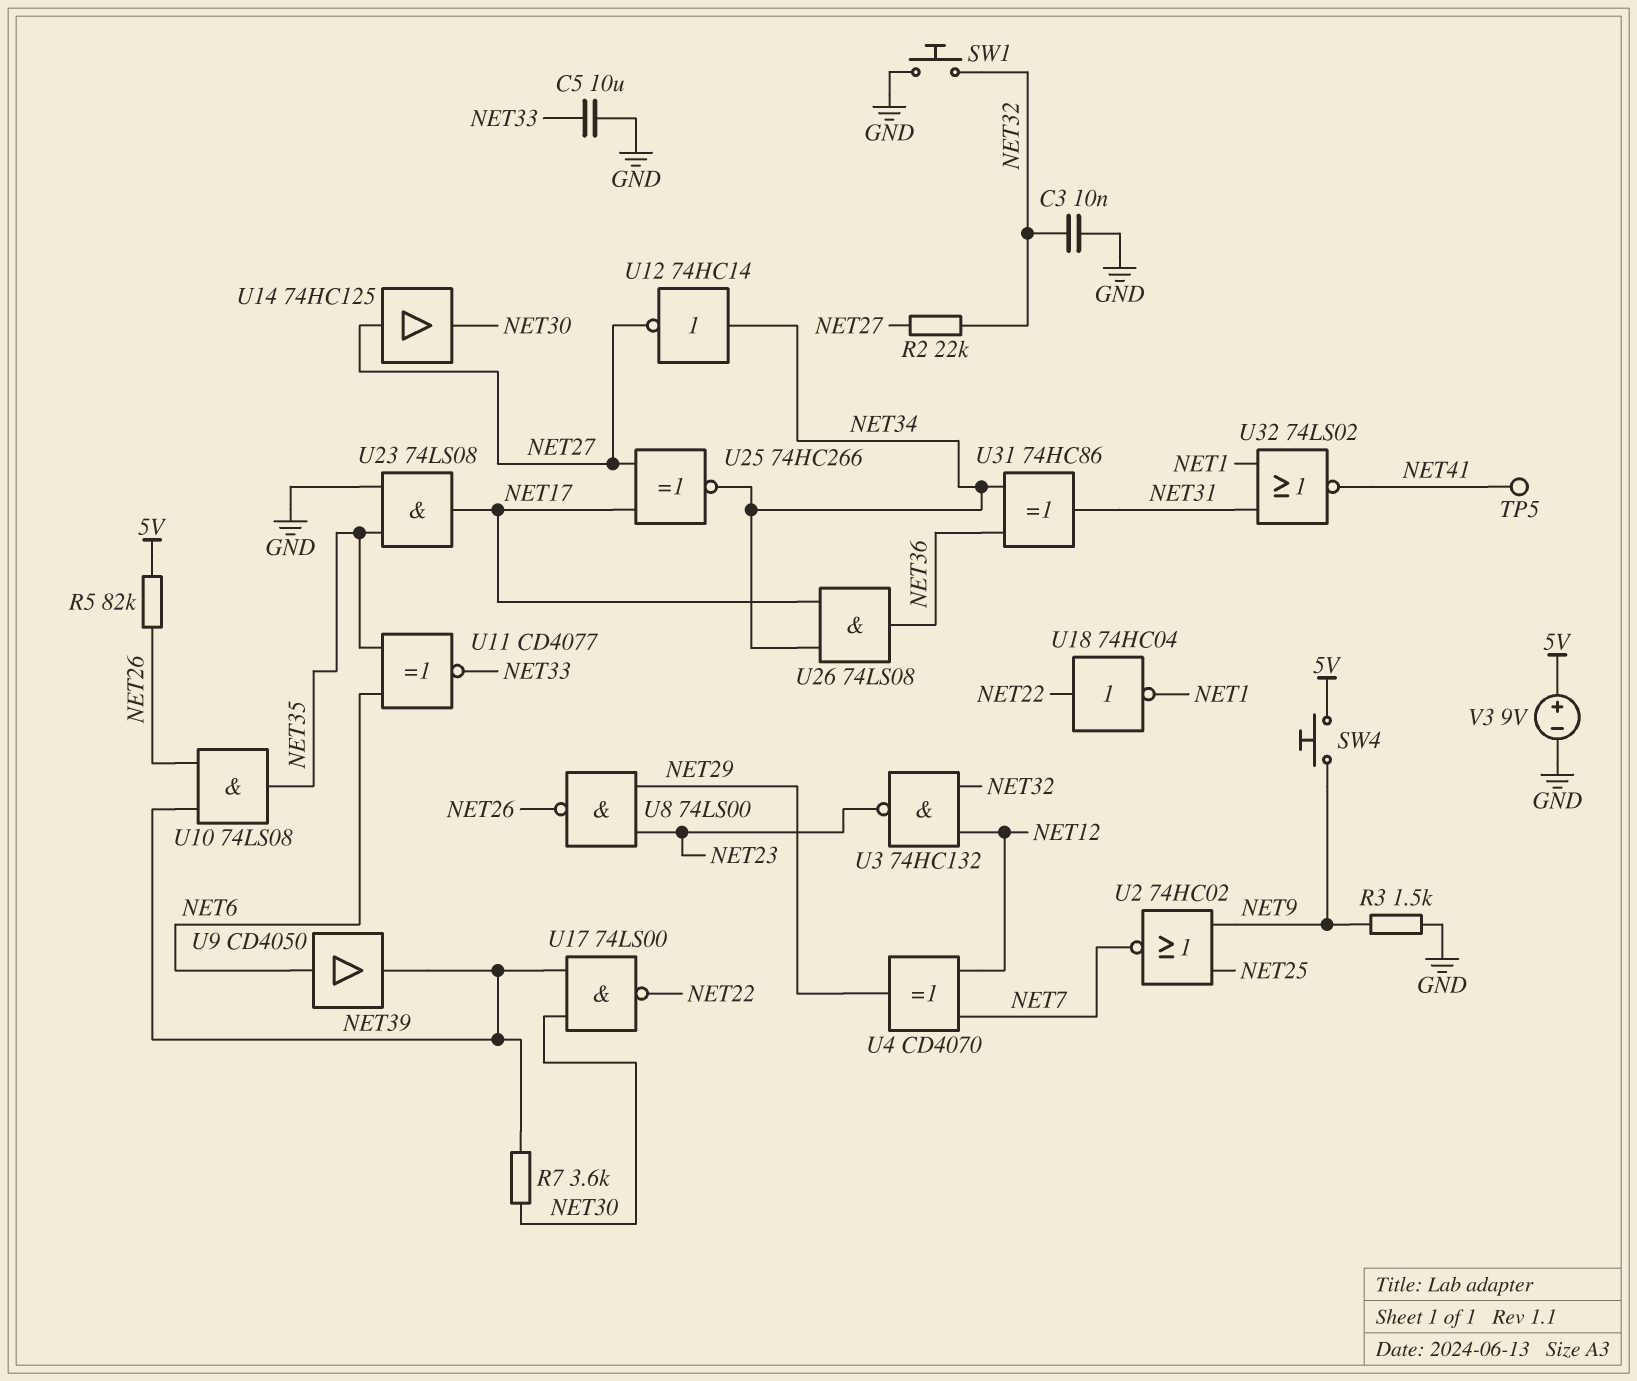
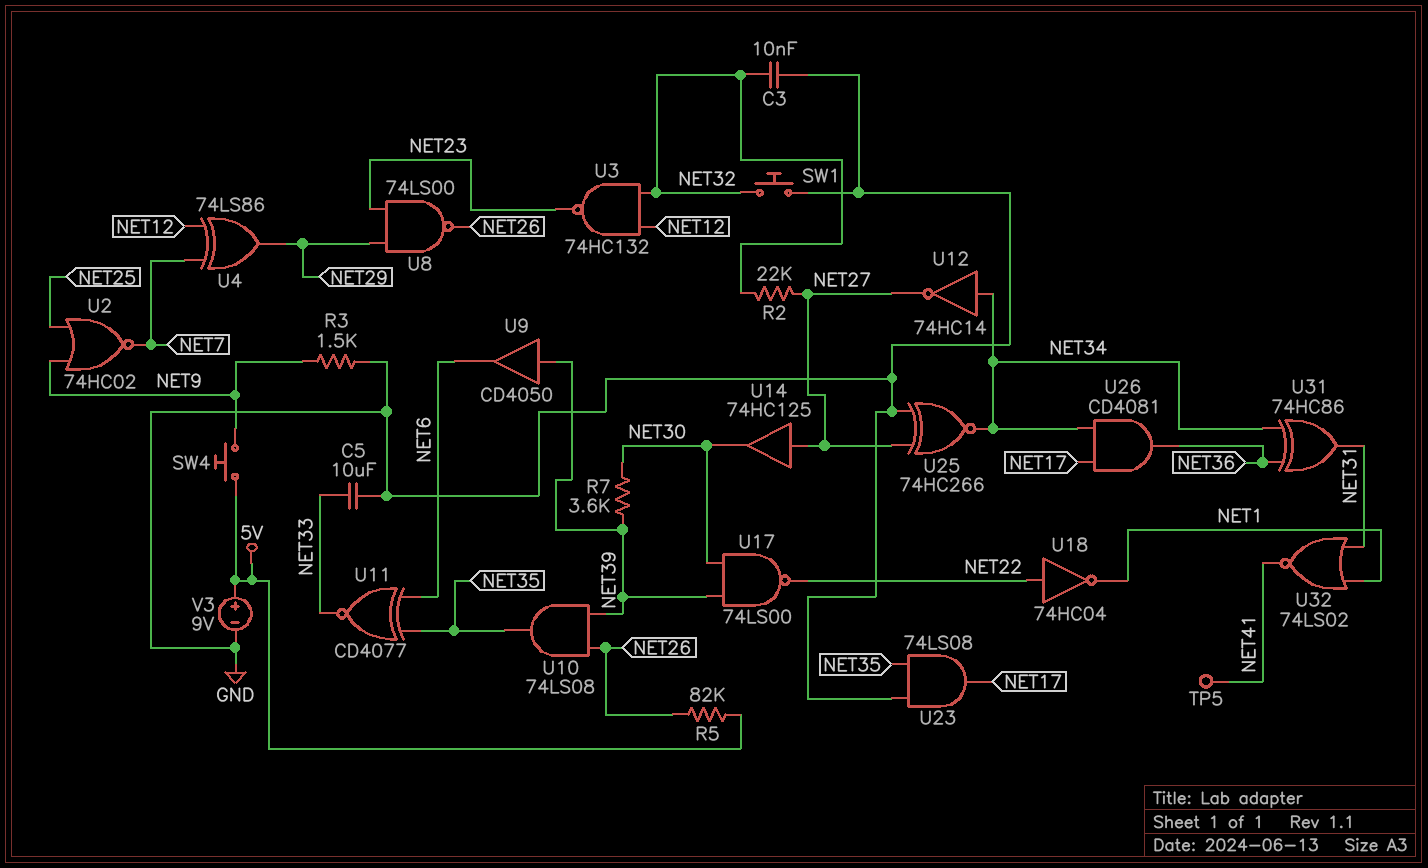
U4: XOR CD4070 (in NET7, in NET12, out NET29) -> XOR 74LS86 (in NET7, in NET12, out NET29)
U9: buffer CD4050 (in NET6, out NET39) -> buffer CD4050 (in NET39, out NET6)
U25: XNOR 74HC266 (in NET17, in NET27, out NET34) -> XNOR 74HC266 (in GND, in NET27, out NET34)
U26: AND 74LS08 (in NET17, in NET34, out NET36) -> AND CD4081 (in NET17, in NET34, out NET36)

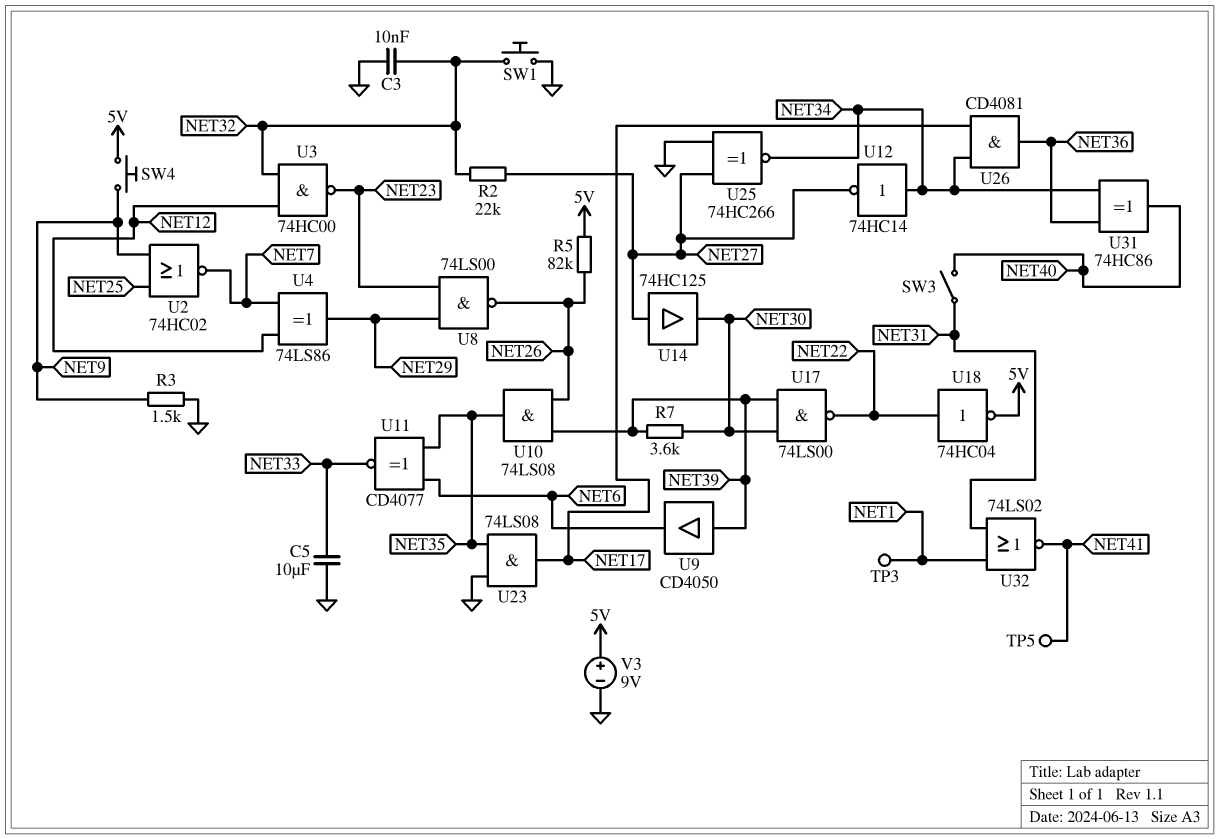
SW3: none -> switch (NET31, NET40)
TP3: none -> test point (NET1)
U3: NAND 74HC132 (in NET12, in NET32, out NET23) -> NAND 74HC00 (in NET12, in NET32, out NET23)
U18: NOT 74HC04 (in NET22, out NET1) -> NOT 74HC04 (in NET22, out 5V)
U31: XOR 74HC86 (in NET34, in NET36, out NET31) -> XOR 74HC86 (in NET34, in NET36, out NET40)

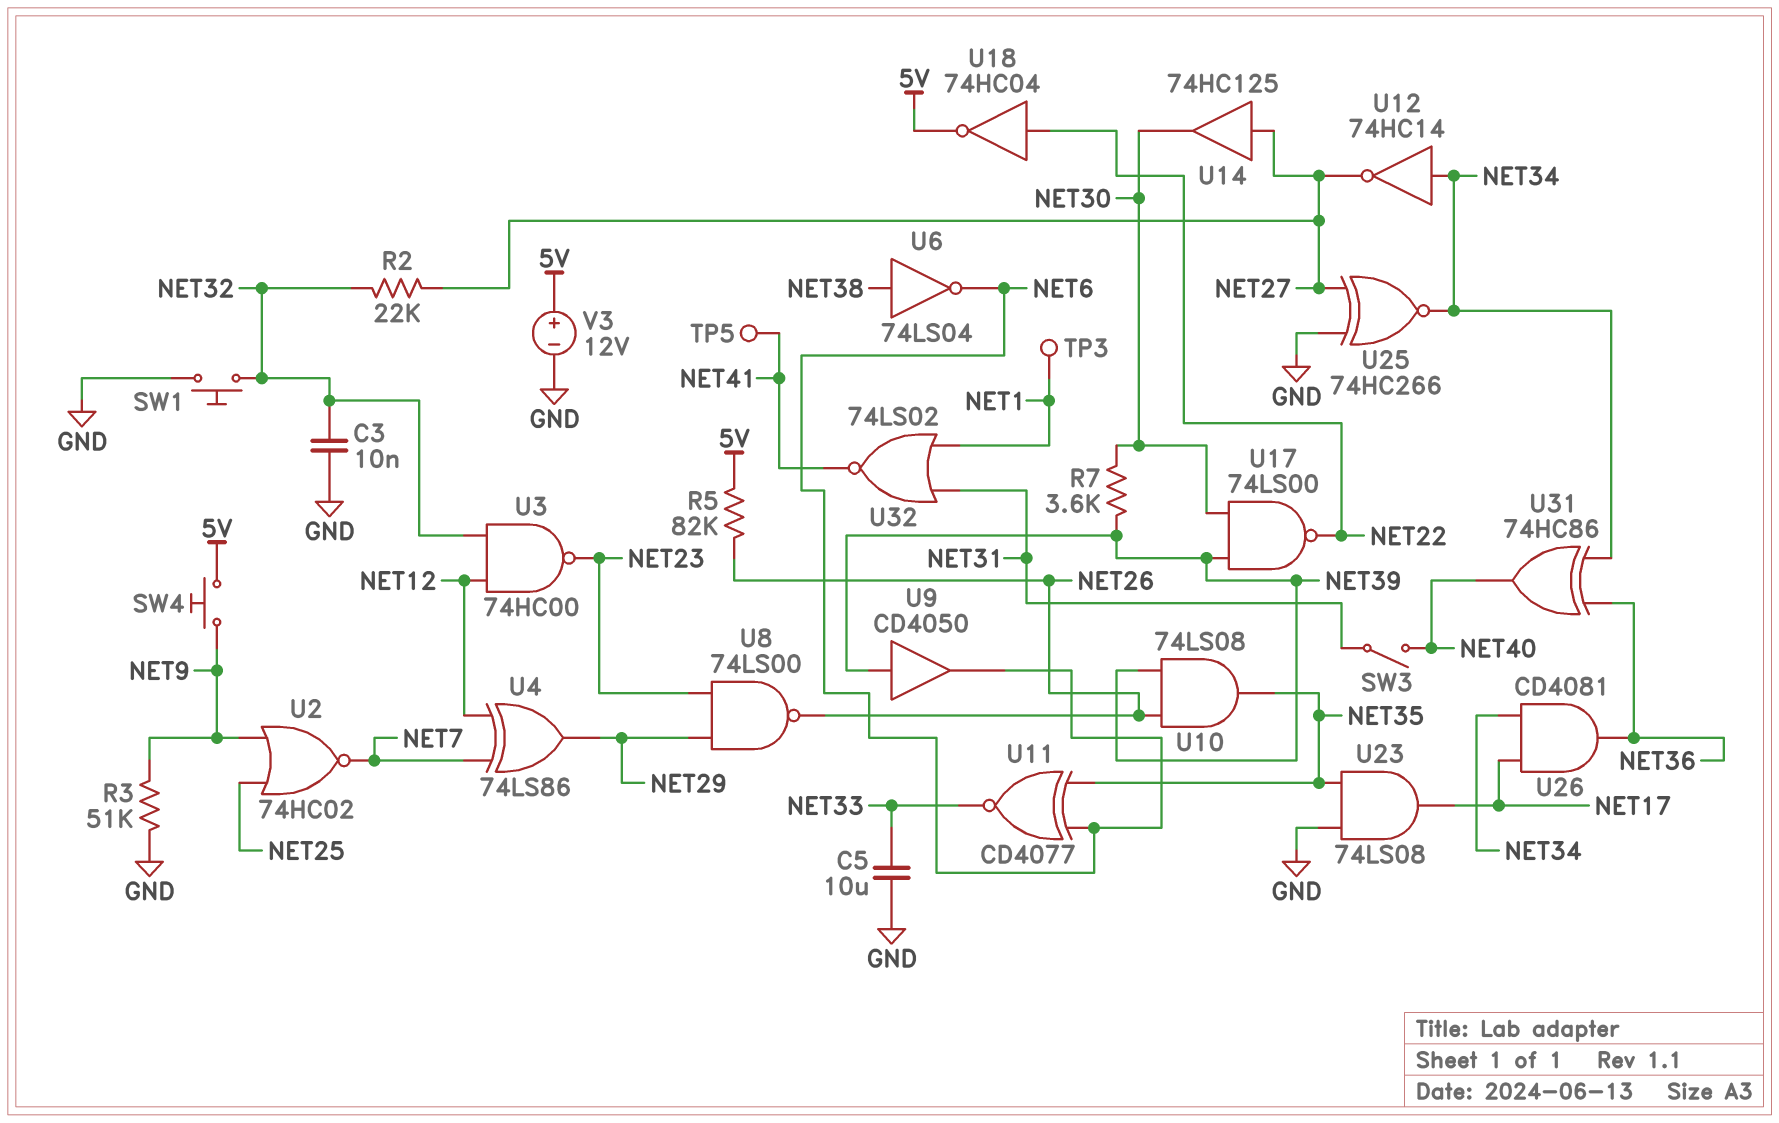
R3: 1.5k (GND, NET9) -> 51k (GND, NET9)
U6: none -> NOT 74LS04 (in NET38, out NET6)
V3: 9V (plus 5V, minus GND) -> 12V (plus 5V, minus GND)

